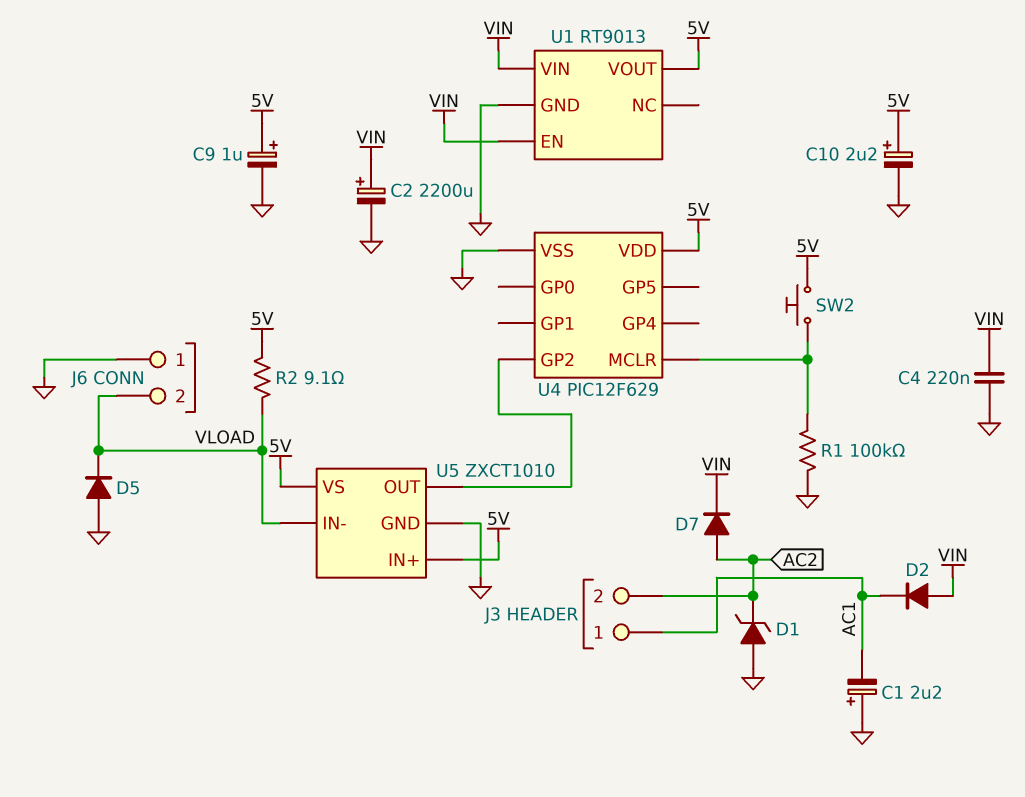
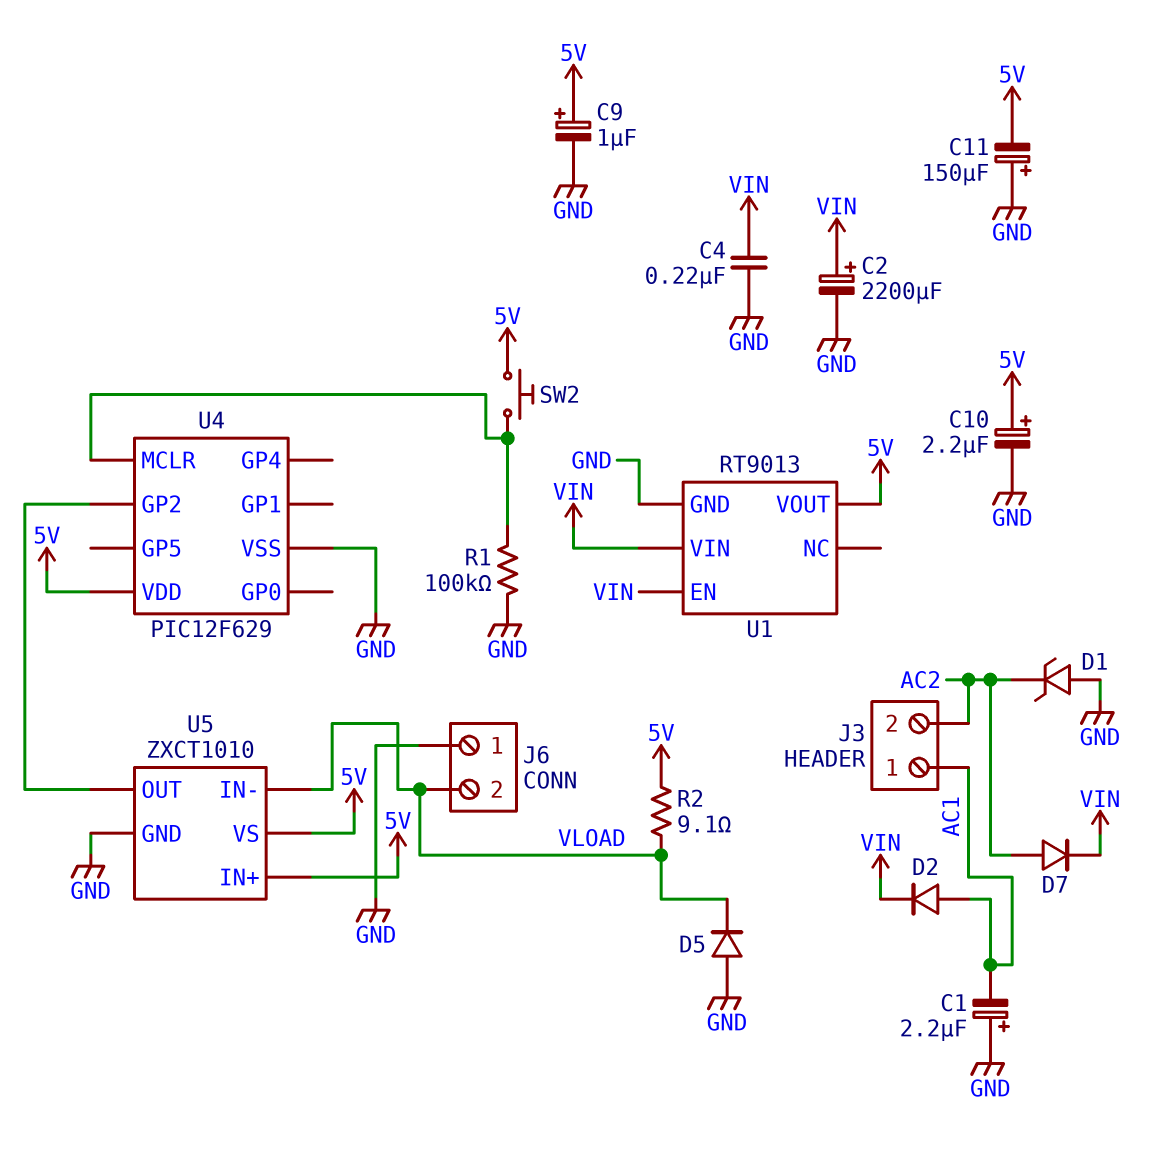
C11: none -> 150uF (plus GND, minus 5V)
D2: diode (A VIN, K AC1) -> diode (A AC1, K VIN)

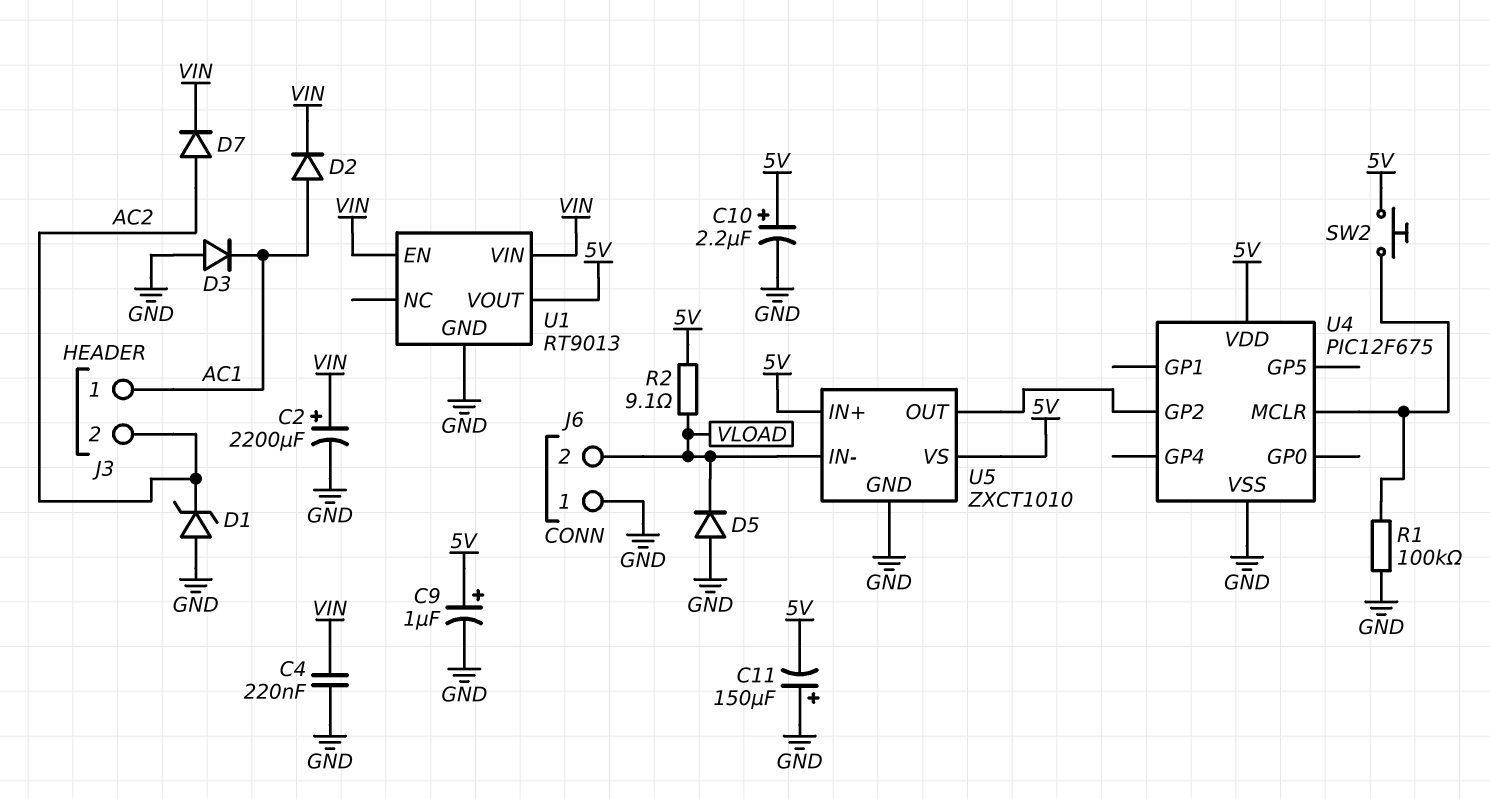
C1: 2.2uF (plus GND, minus AC1) -> none
D3: none -> diode (A GND, K AC1)
U4: PIC12F629 -> PIC12F675

